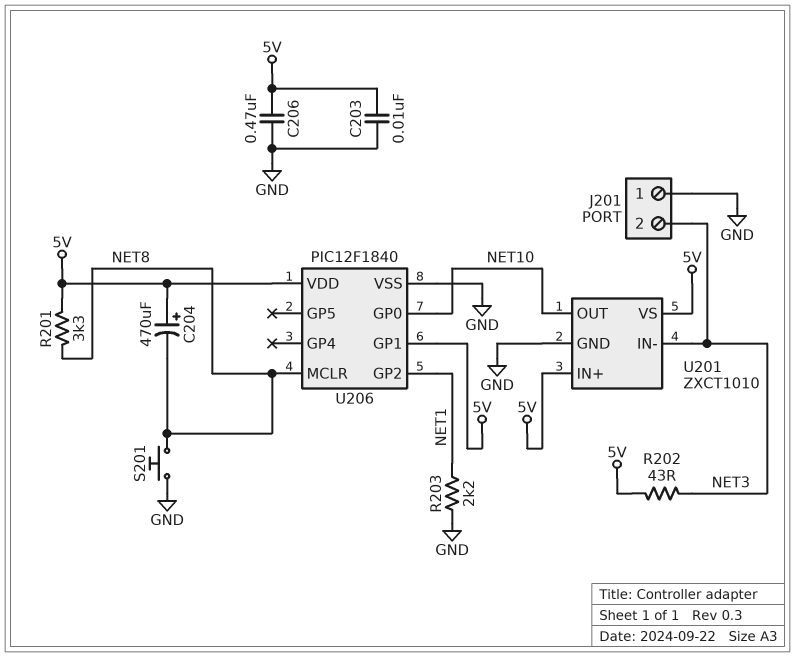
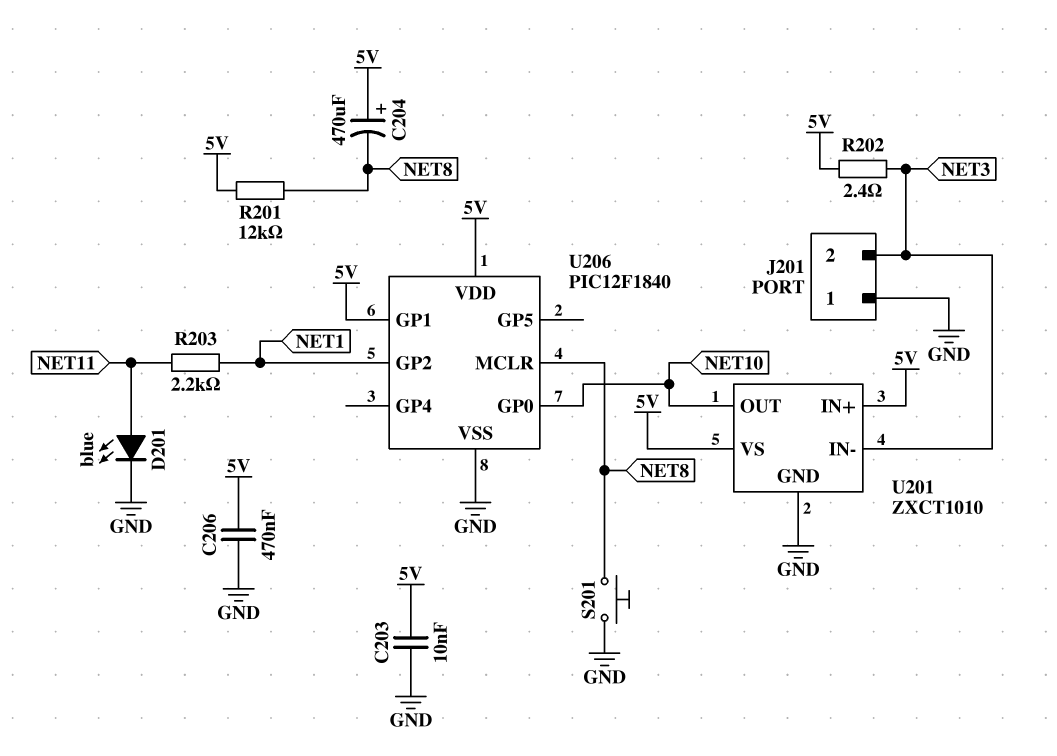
D201: none -> LED blue (A NET11, K GND)
R201: 3.3k (5V, NET8) -> 12k (5V, NET8)
R202: 43 (5V, NET3) -> 2.4 (5V, NET3)
R203: 2.2k (GND, NET1) -> 2.2k (NET1, NET11)

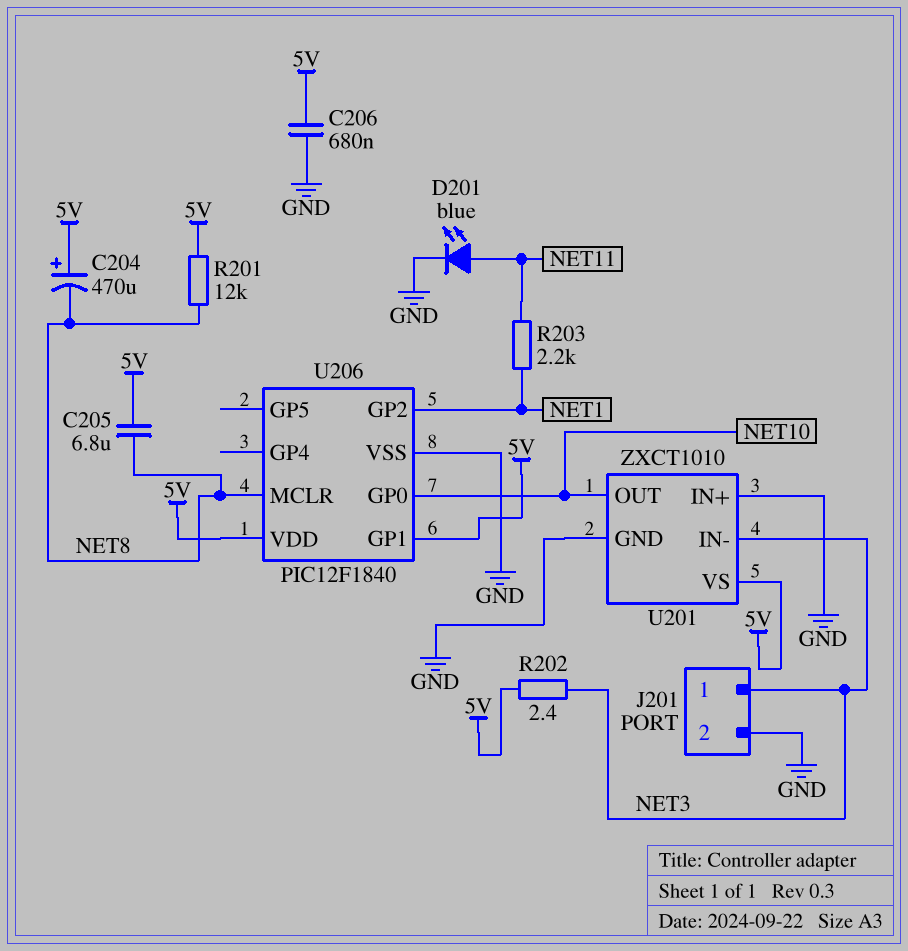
C203: 10nF (5V, GND) -> none
C205: none -> 6.8uF (5V, NET8)
C206: 470nF (5V, GND) -> 680nF (5V, GND)
J201 pin 1: GND -> NET3
J201 pin 2: NET3 -> GND
S201: button (GND, NET8) -> none
U201 pin IN+: 5V -> GND

